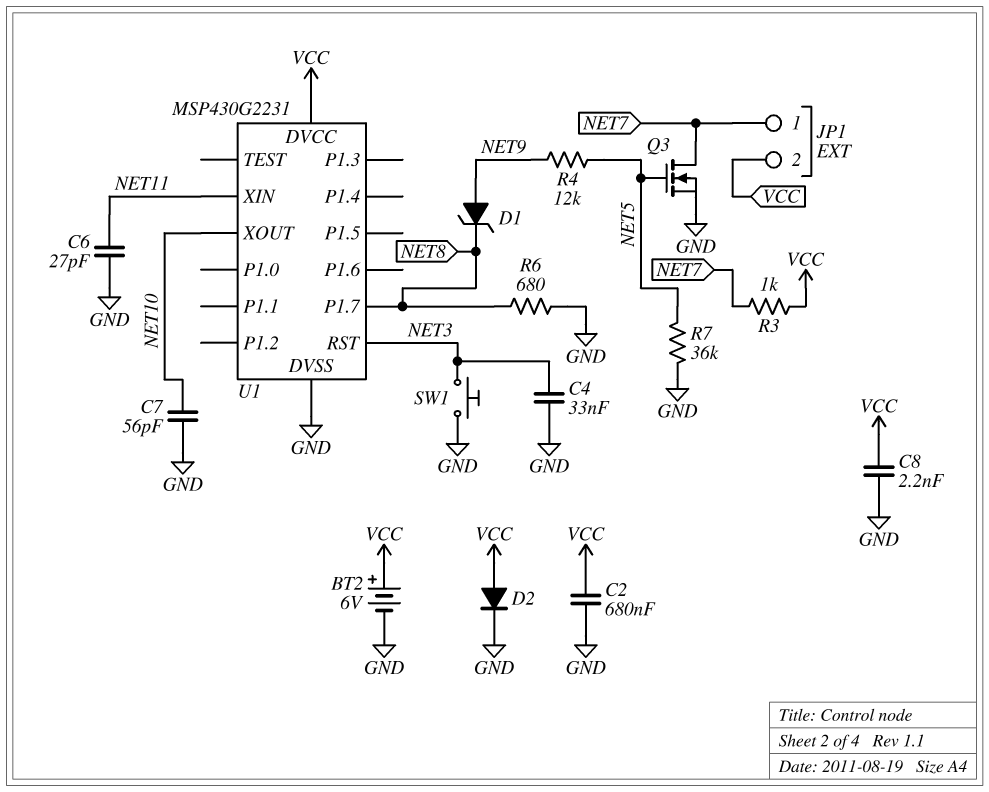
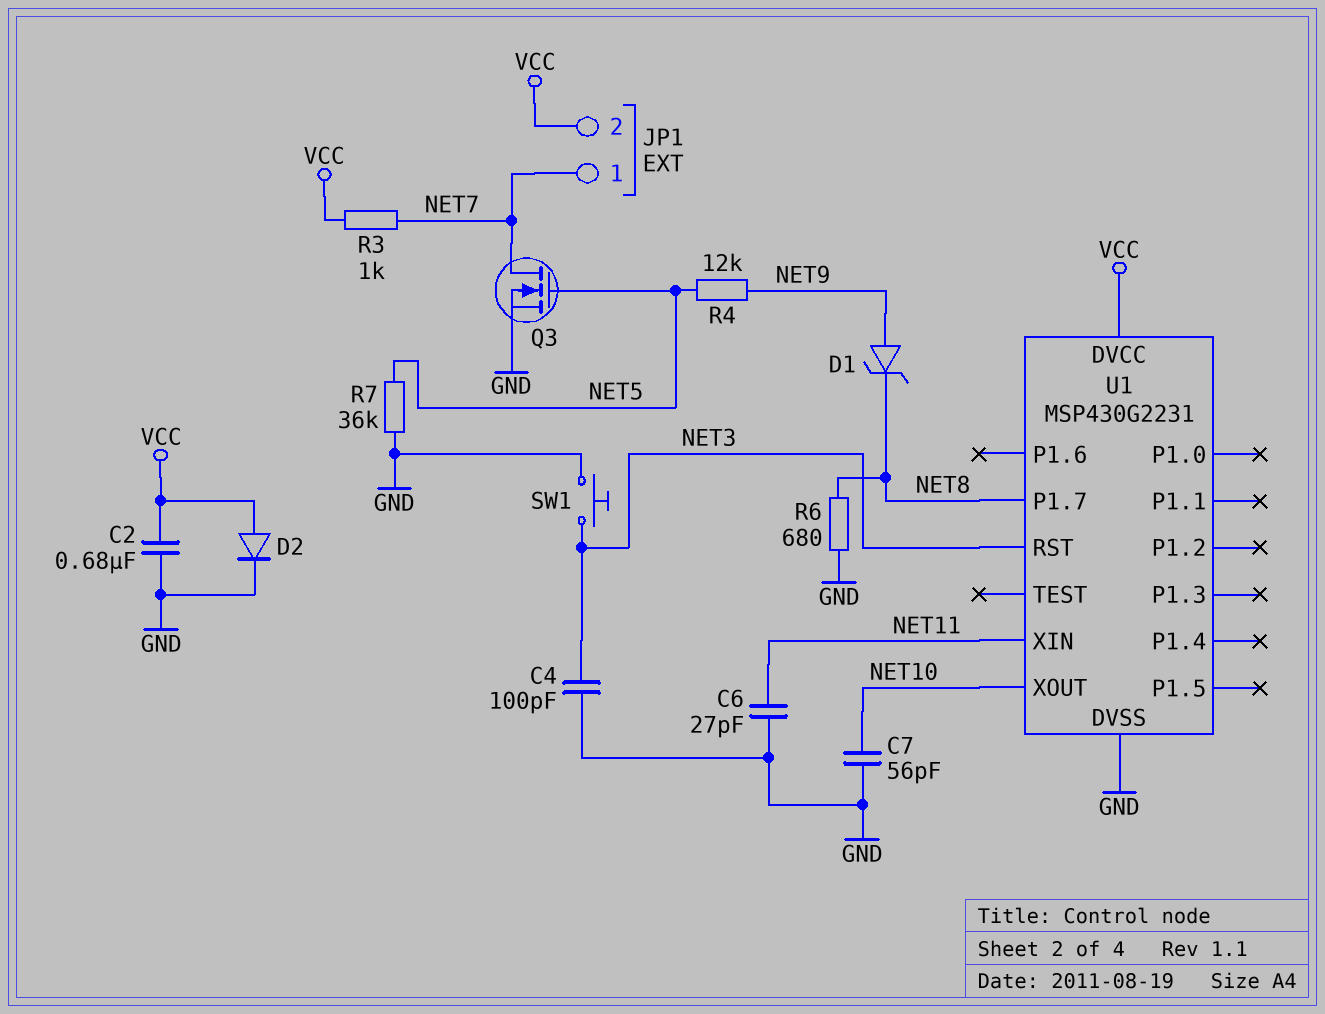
BT2: 6V (plus VCC, minus GND) -> none
C4: 33nF (GND, NET3) -> 100pF (GND, NET3)
C8: 2.2nF (GND, VCC) -> none

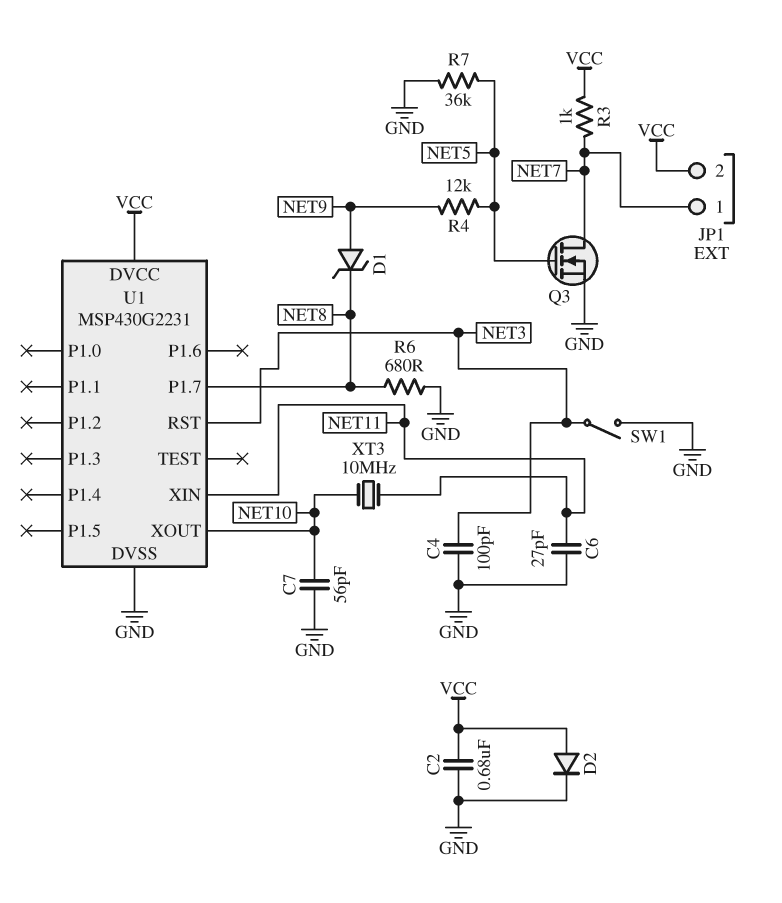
SW1: button (GND, NET3) -> switch (GND, NET3)
XT3: none -> 10MHz (NET10, NET11)

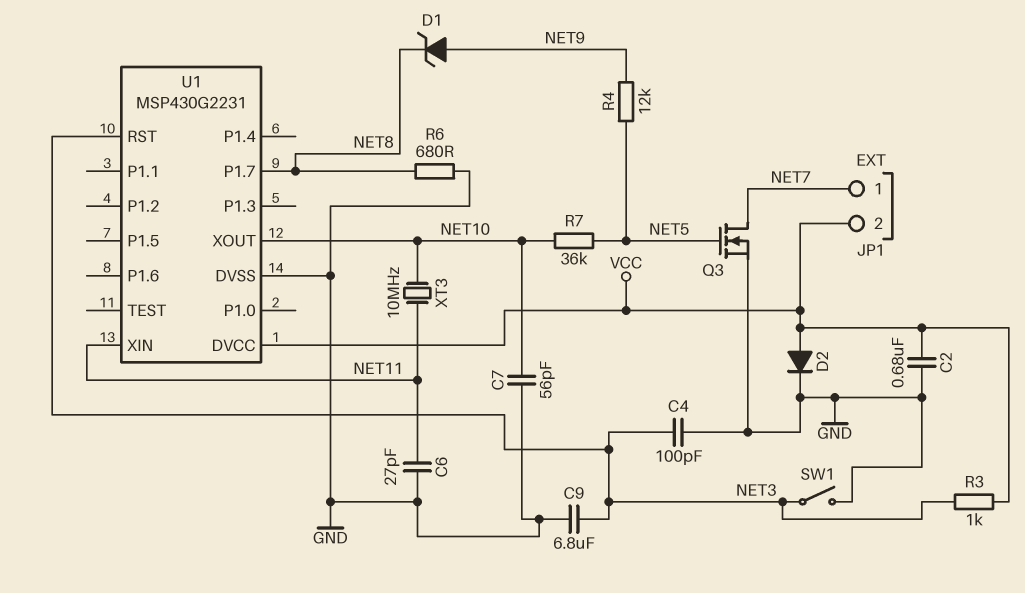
C9: none -> 6.8uF (GND, NET3)
R3: 1k (NET7, VCC) -> 1k (NET3, VCC)
R7: 36k (GND, NET5) -> 36k (NET5, NET10)

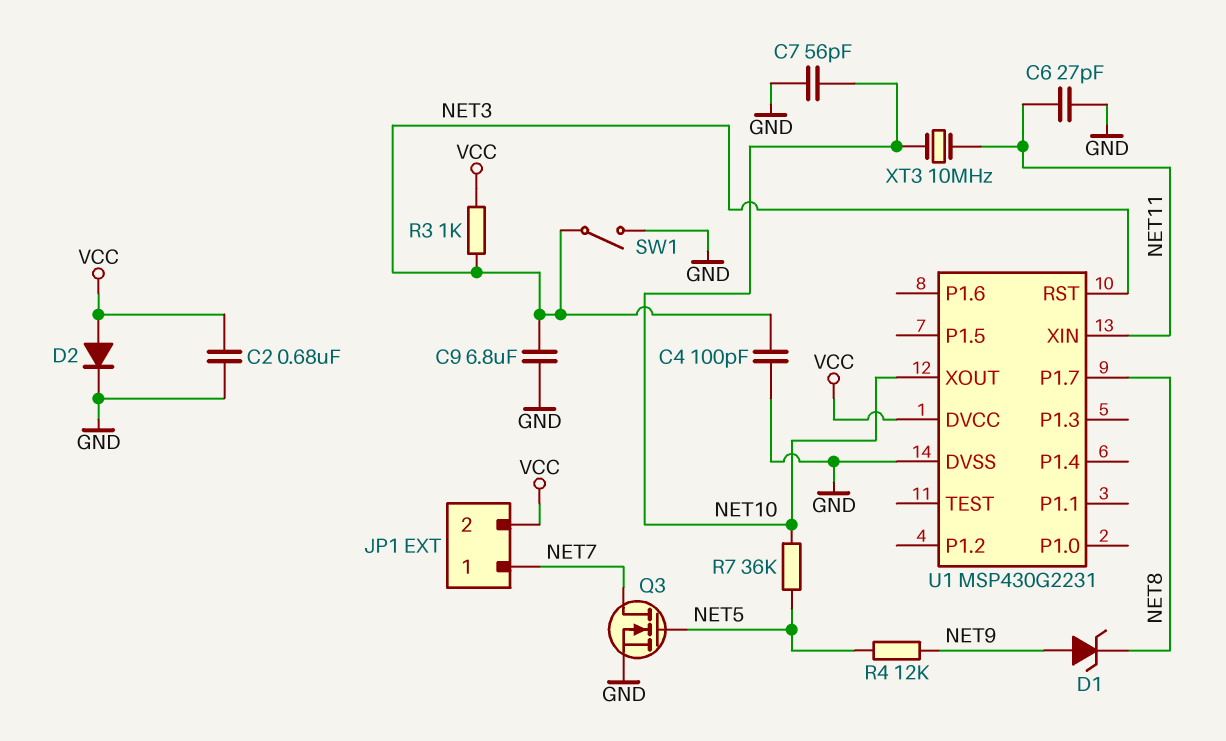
R6: 680 (GND, NET8) -> none

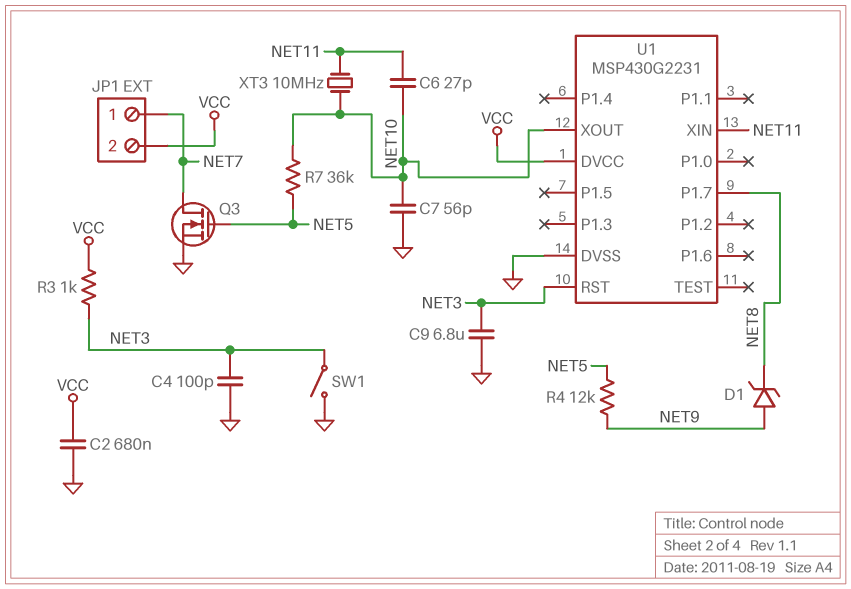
C6: 27pF (GND, NET11) -> 27pF (NET10, NET11)
D2: diode (A VCC, K GND) -> none

